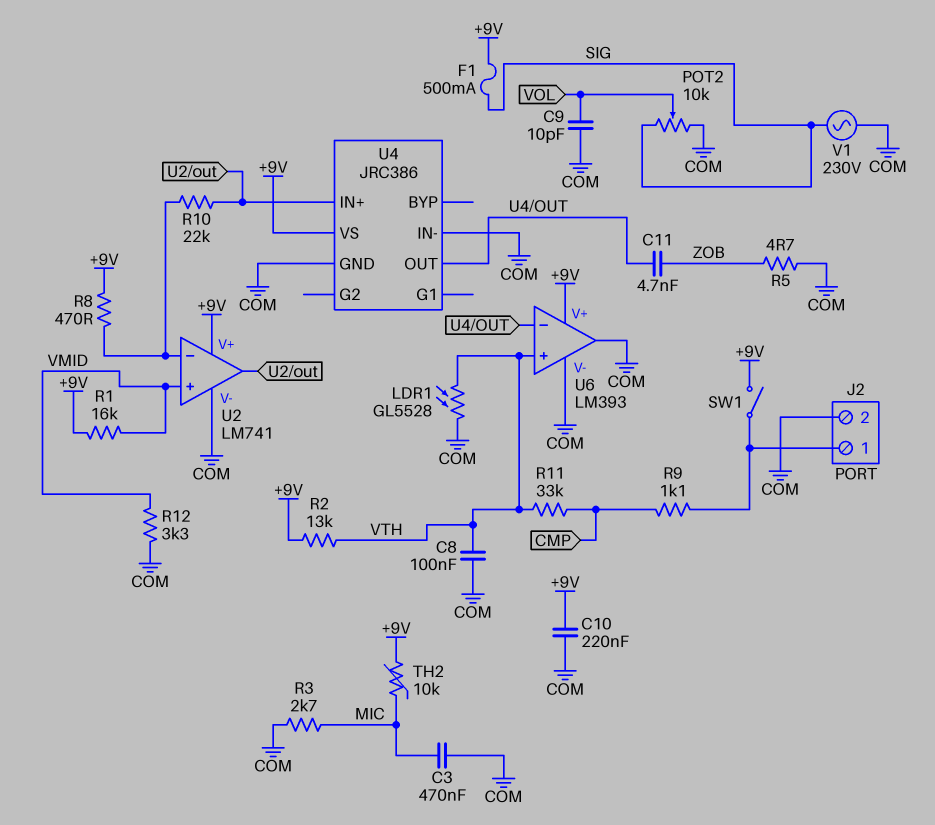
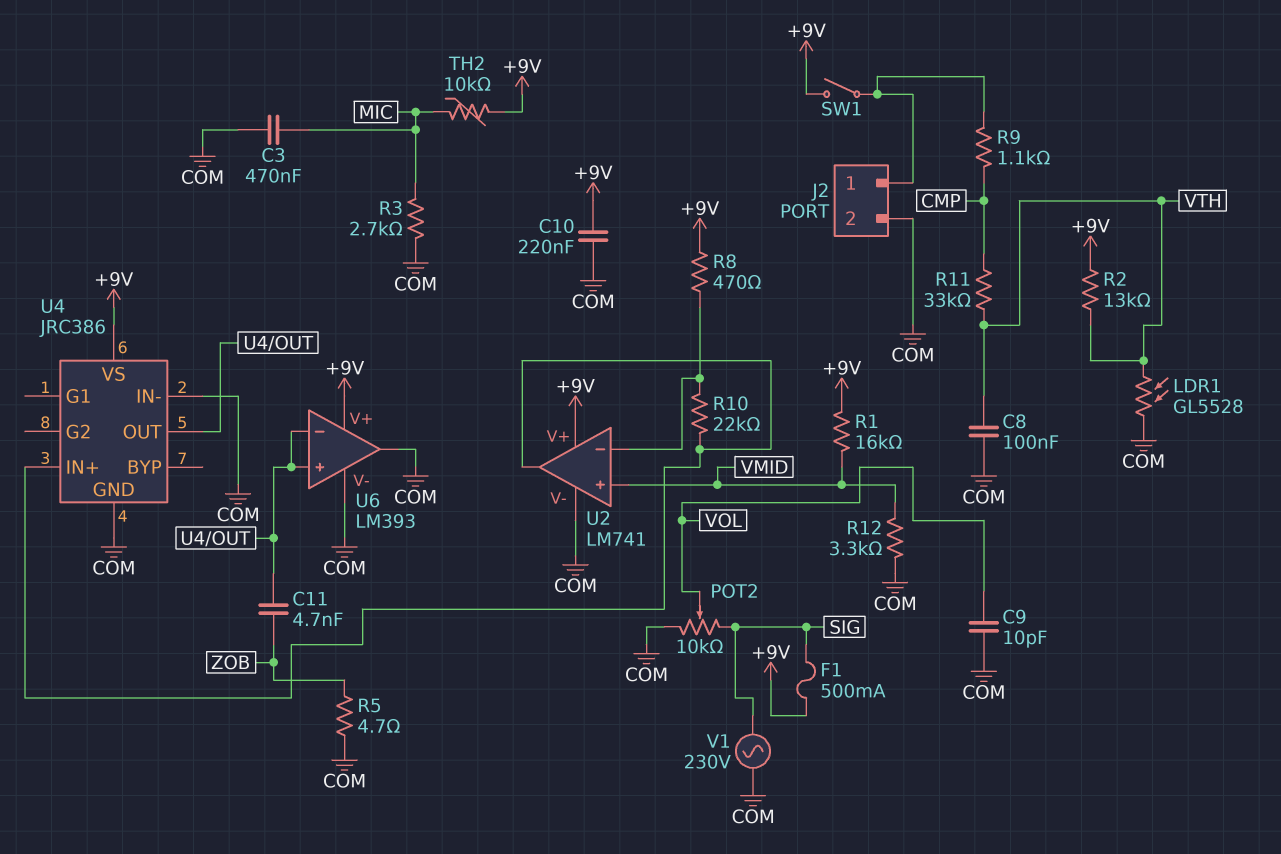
U6 pin in+: VTH -> U4/OUT

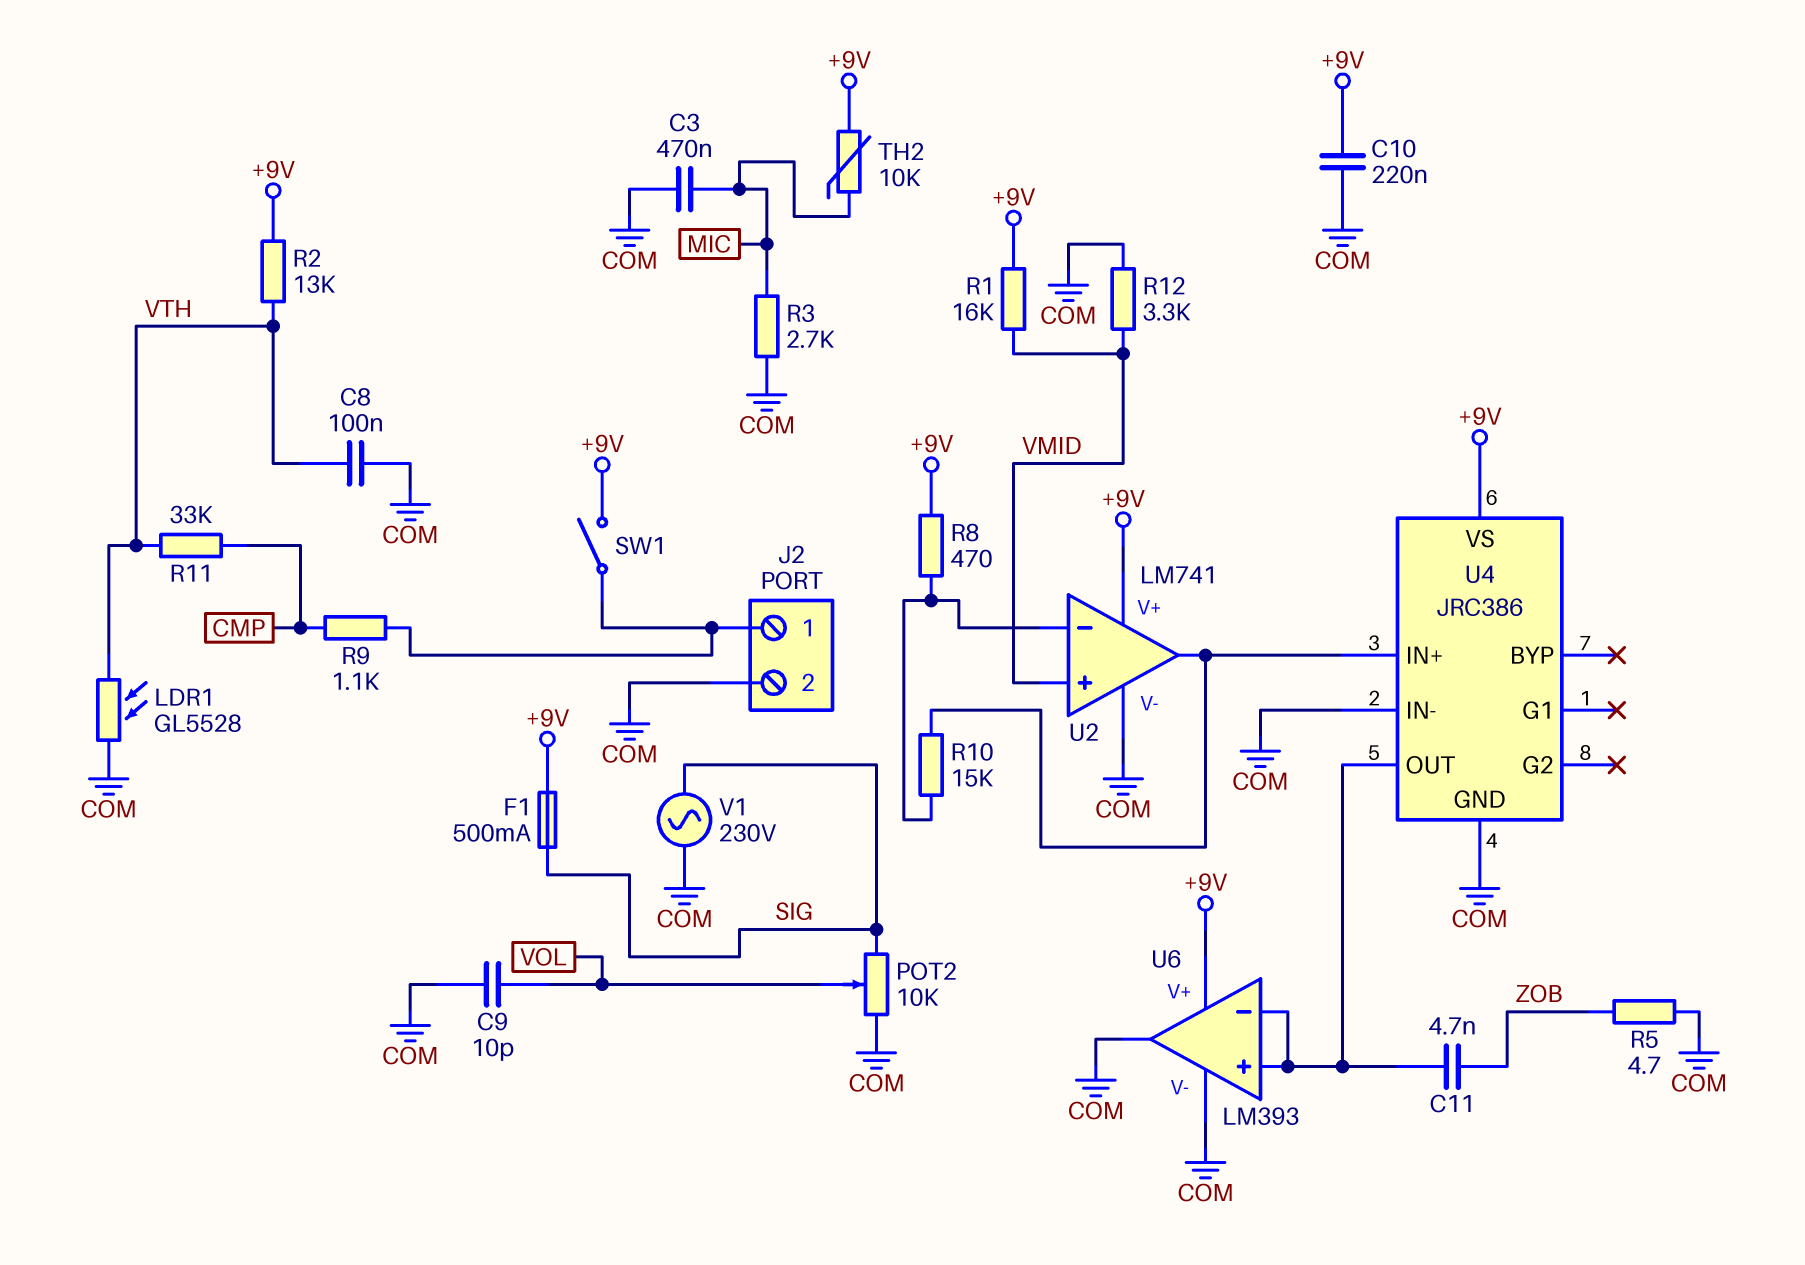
R10: 22k (U2/in-, U2/out) -> 15k (U2/in-, U2/out)

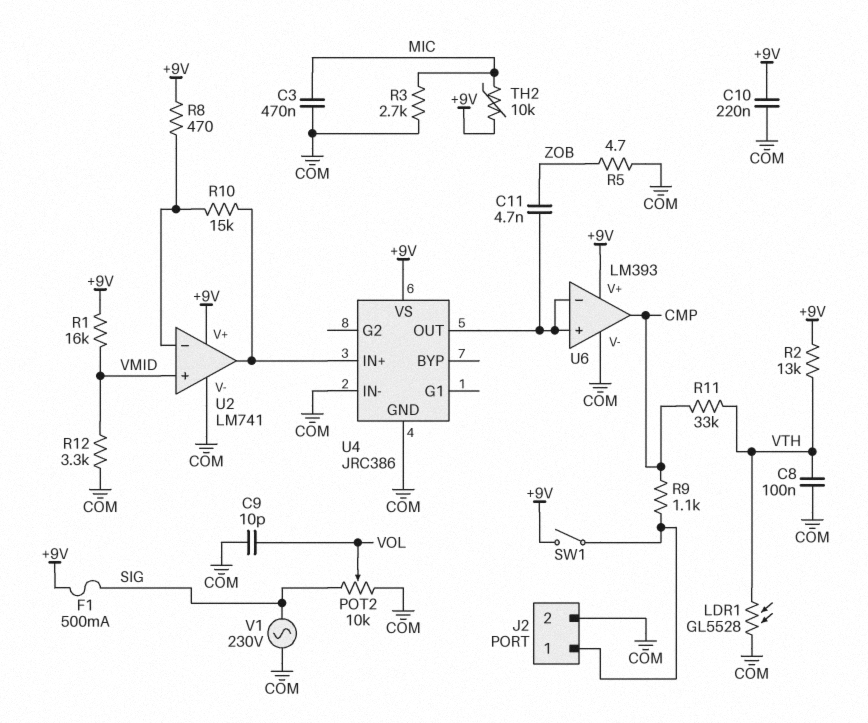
U6 pin out: COM -> CMP

